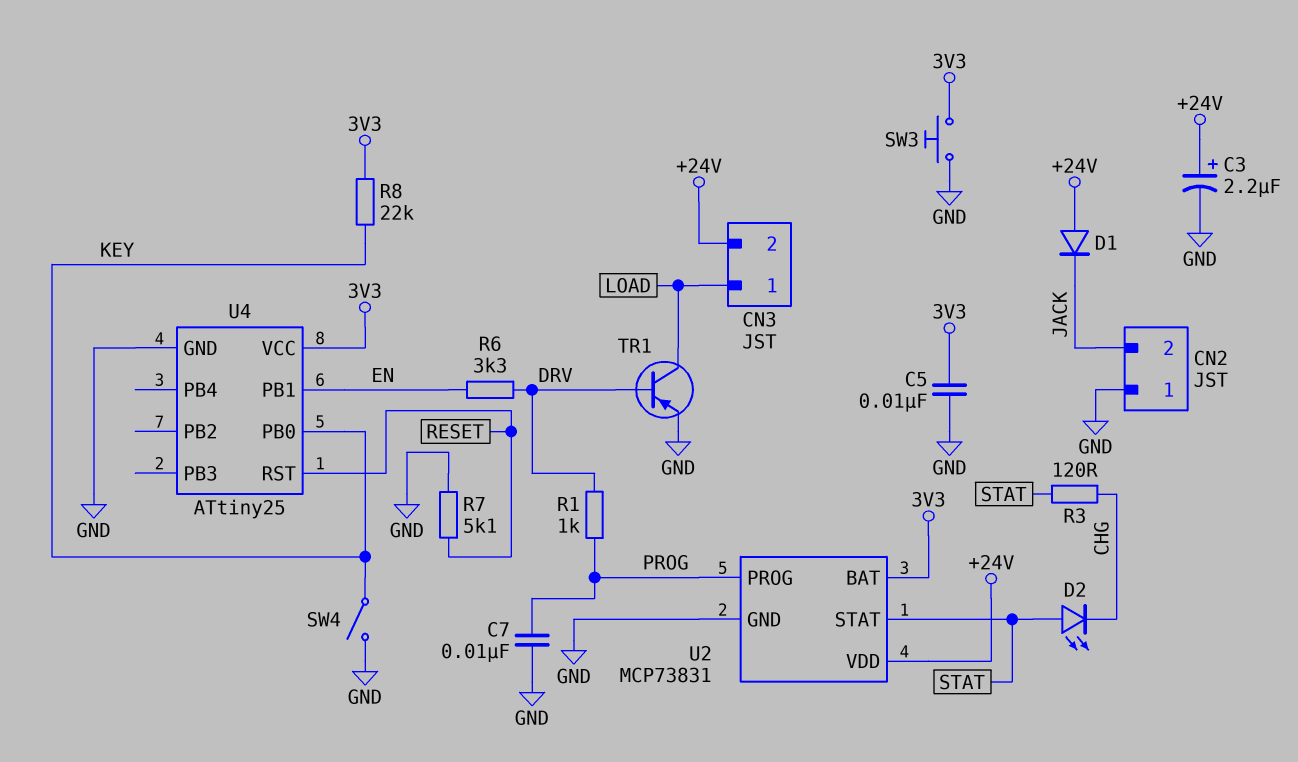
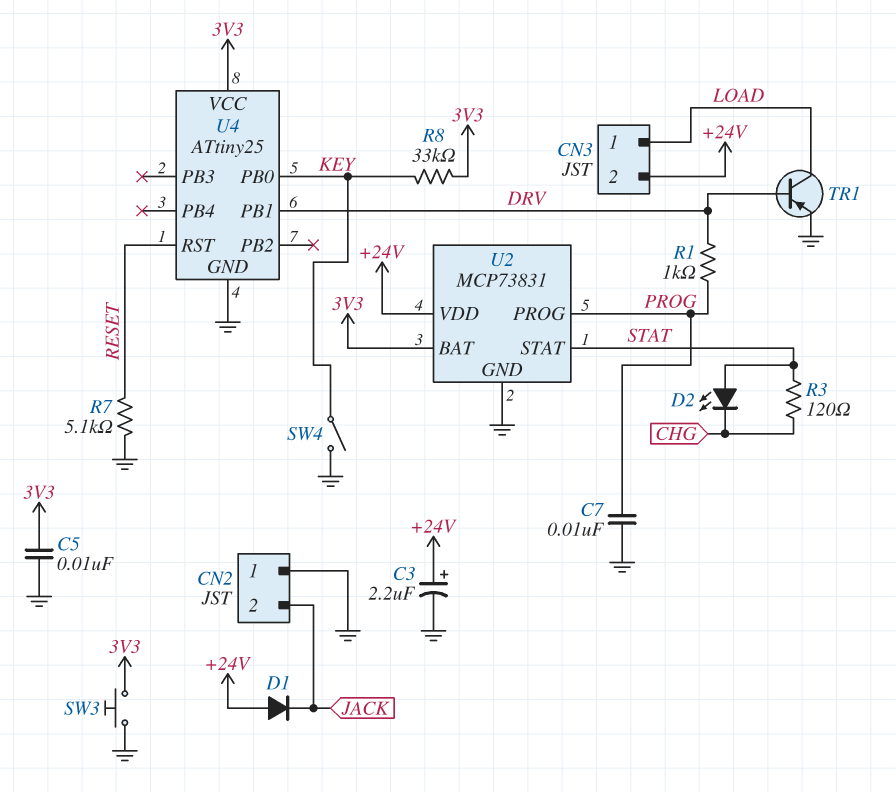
R6: 3.3k (DRV, EN) -> none
R8: 22k (3V3, KEY) -> 33k (3V3, KEY)
U4 pin PB1: EN -> DRV

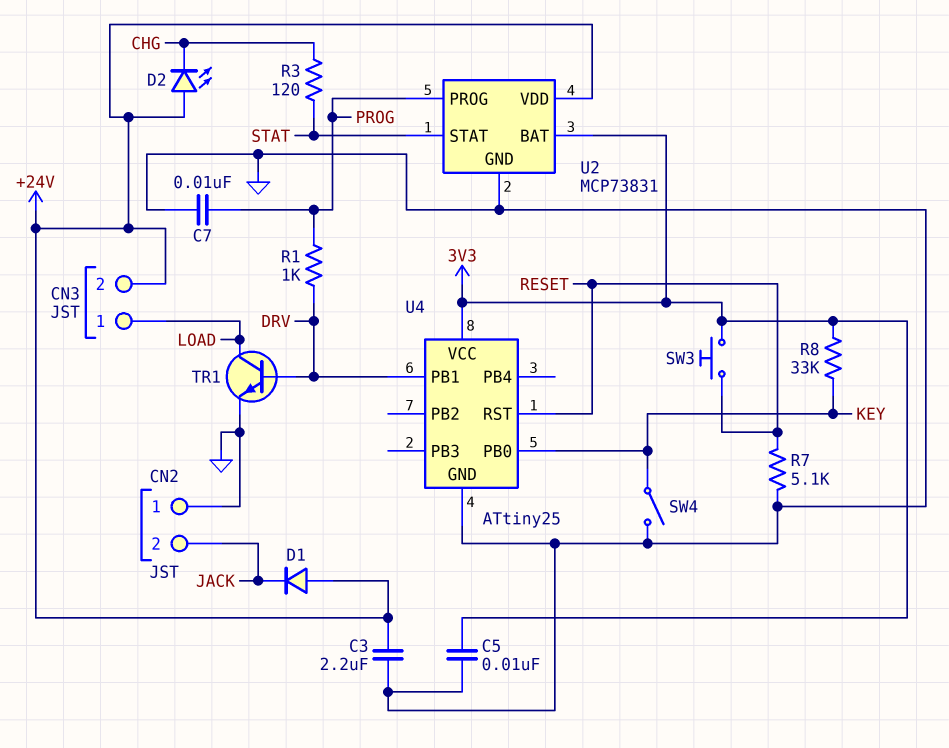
C3: 2.2uF (plus +24V, minus GND) -> 2.2uF (+24V, GND)
D2: LED (A STAT, K CHG) -> LED (A +24V, K CHG)
SW3: button (3V3, GND) -> button (3V3, RESET)
TR1: PNP (B DRV, C LOAD, E GND) -> NPN (B DRV, C LOAD, E GND)

